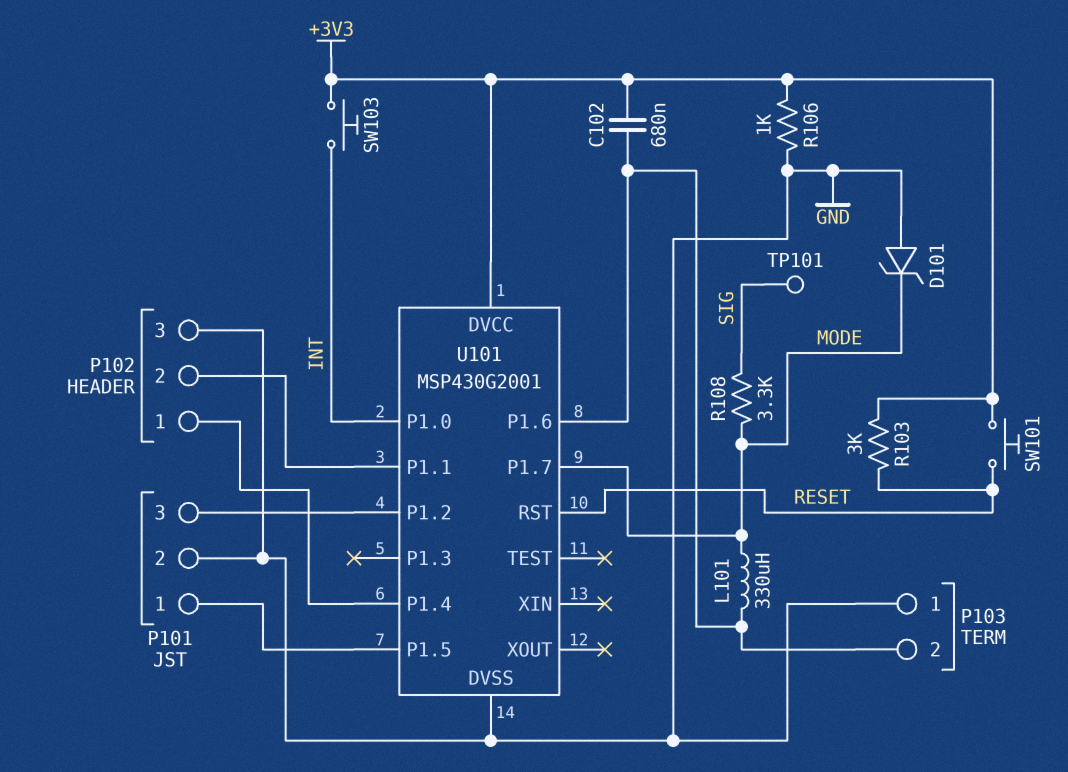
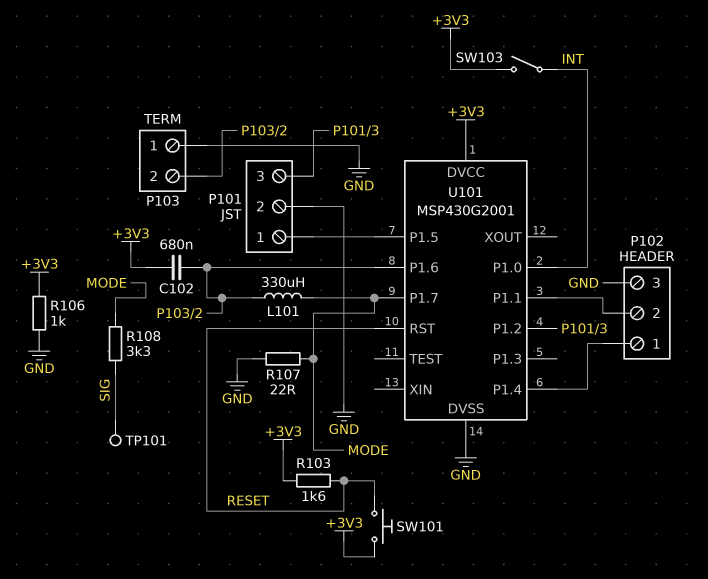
D101: zener (A GND, K MODE) -> none
R103: 3k (+3V3, RESET) -> 1.6k (+3V3, RESET)
R107: none -> 22 (GND, MODE)
SW103: button (+3V3, INT) -> switch (+3V3, INT)

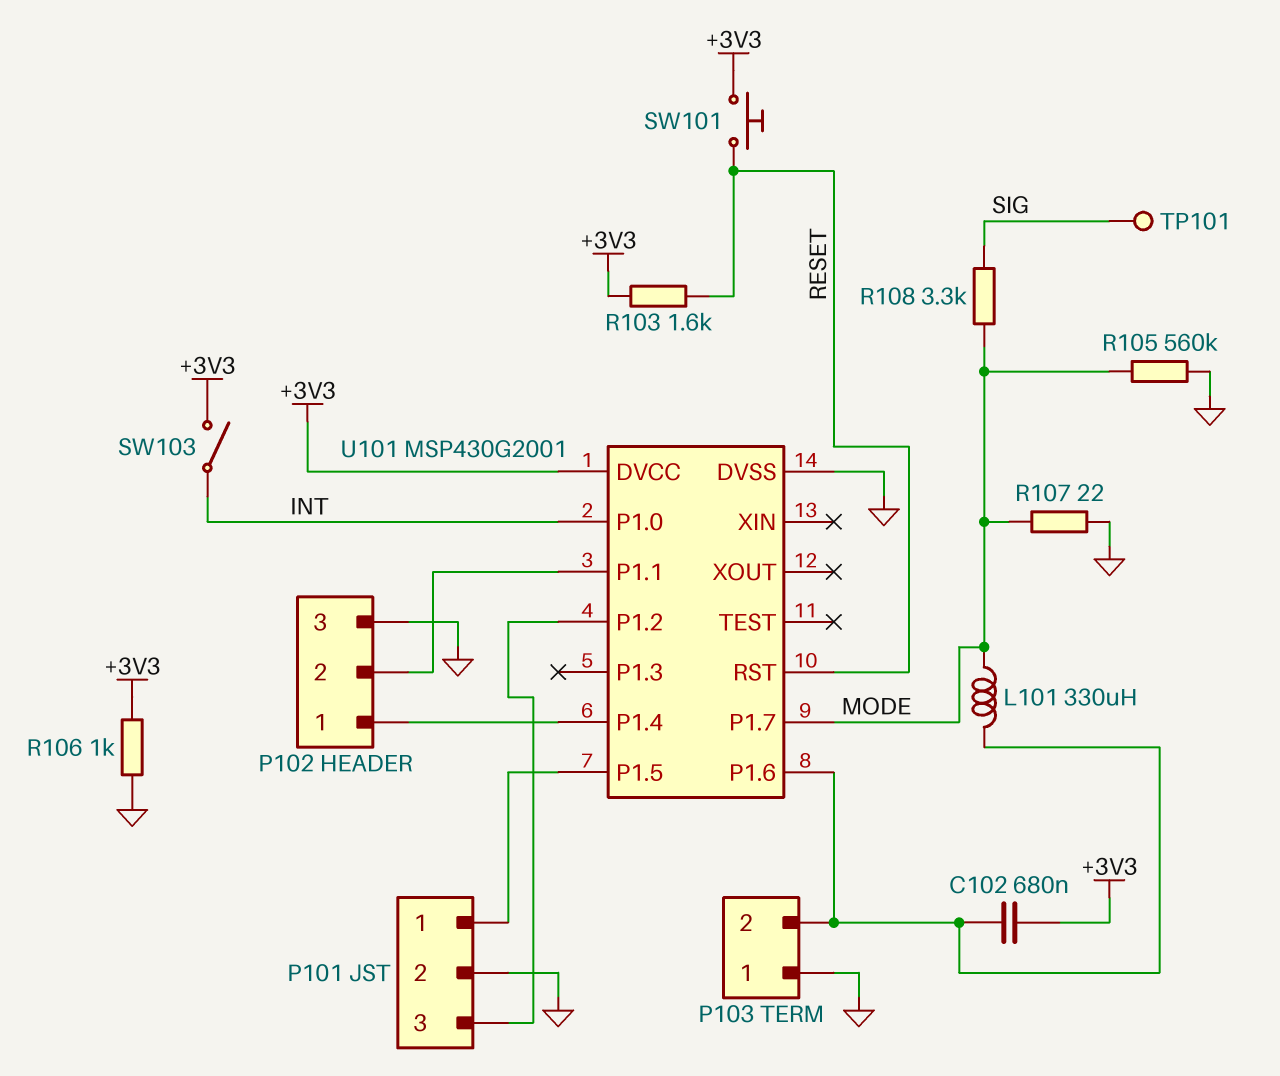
R105: none -> 560k (GND, MODE)

